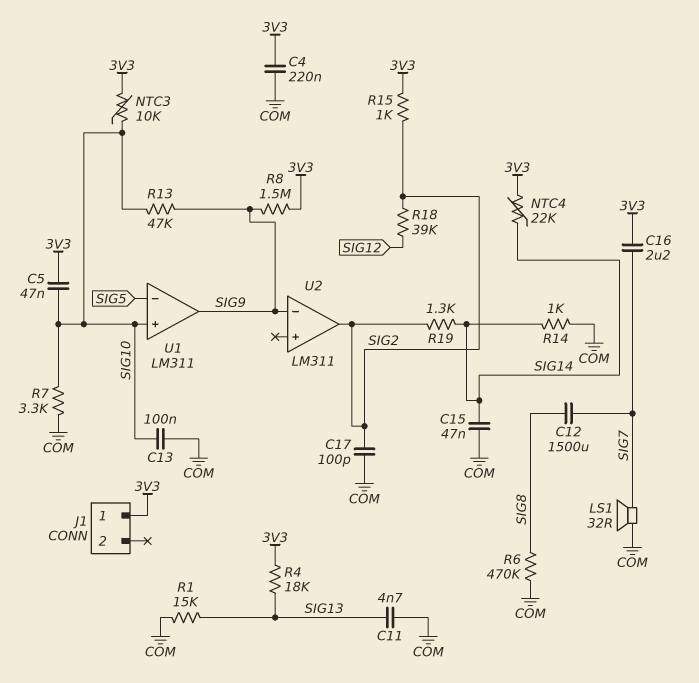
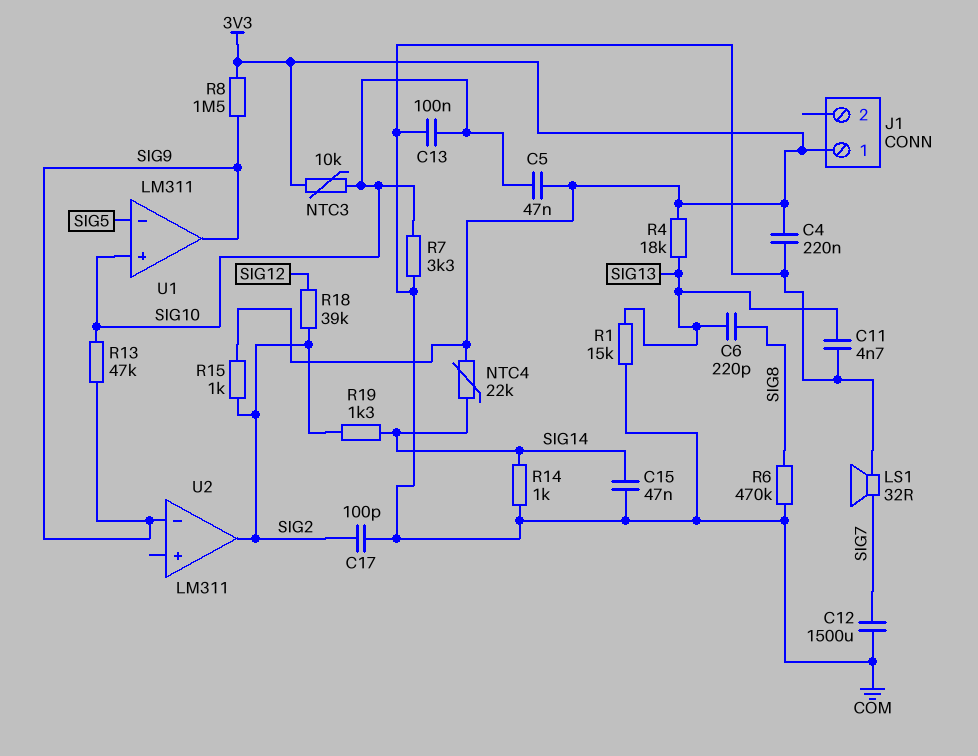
C6: none -> 220pF (SIG8, SIG13)
C12: 1500uF (SIG7, SIG8) -> 1500uF (COM, SIG7)
C16: 2.2uF (3V3, SIG7) -> none

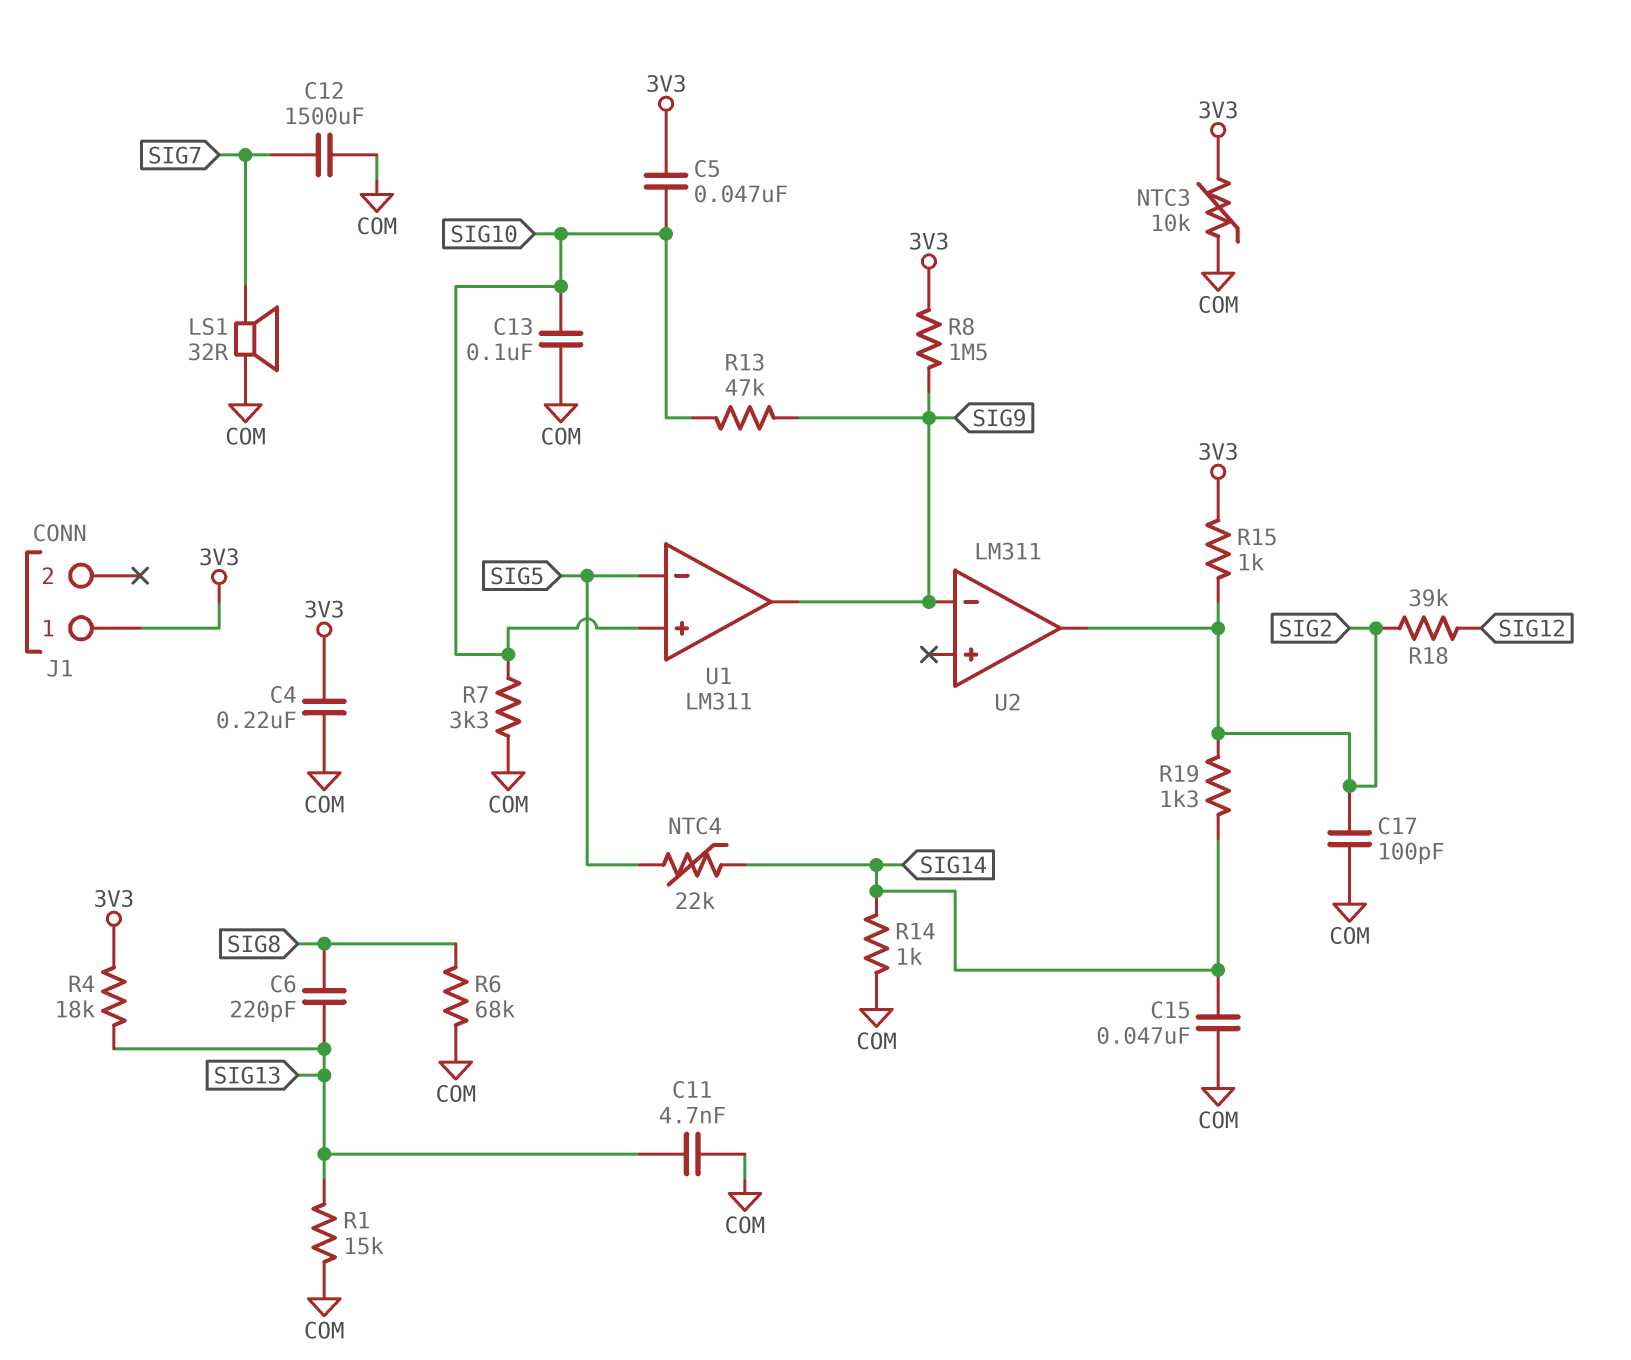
NTC3: 10k (3V3, SIG10) -> 10k (3V3, COM)
NTC4: 22k (3V3, SIG14) -> 22k (SIG5, SIG14)
R6: 470k (COM, SIG8) -> 68k (COM, SIG8)

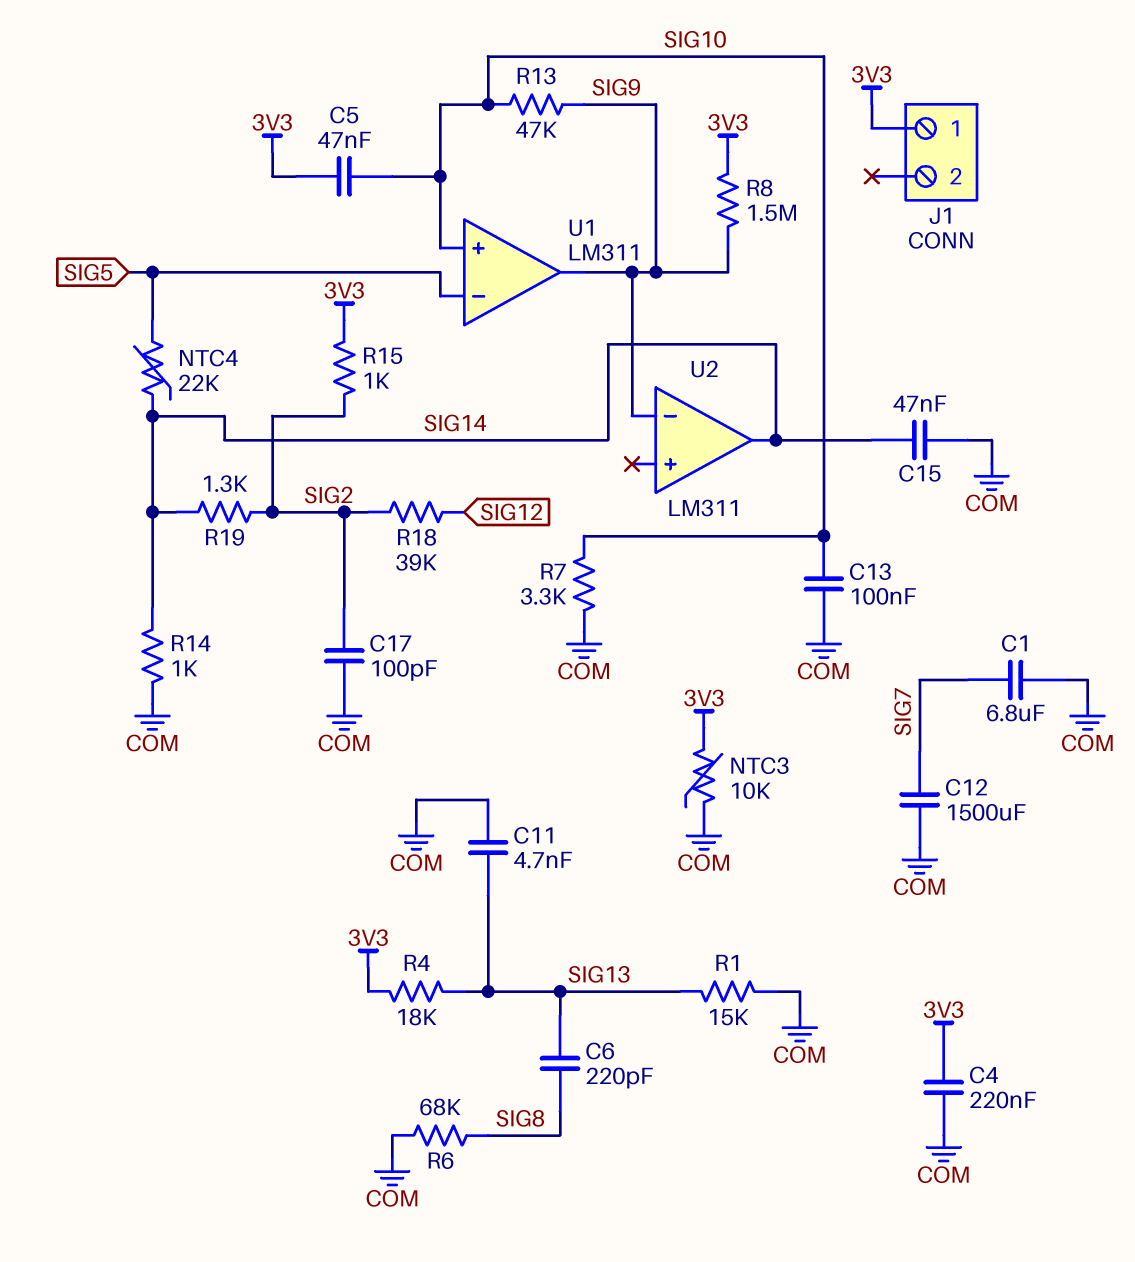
C1: none -> 6.8uF (COM, SIG7)
LS1: speaker 32R (COM, SIG7) -> none
U2 pin out: SIG2 -> SIG14

